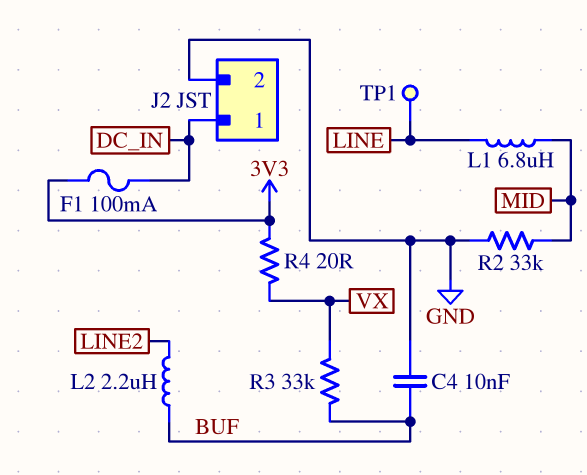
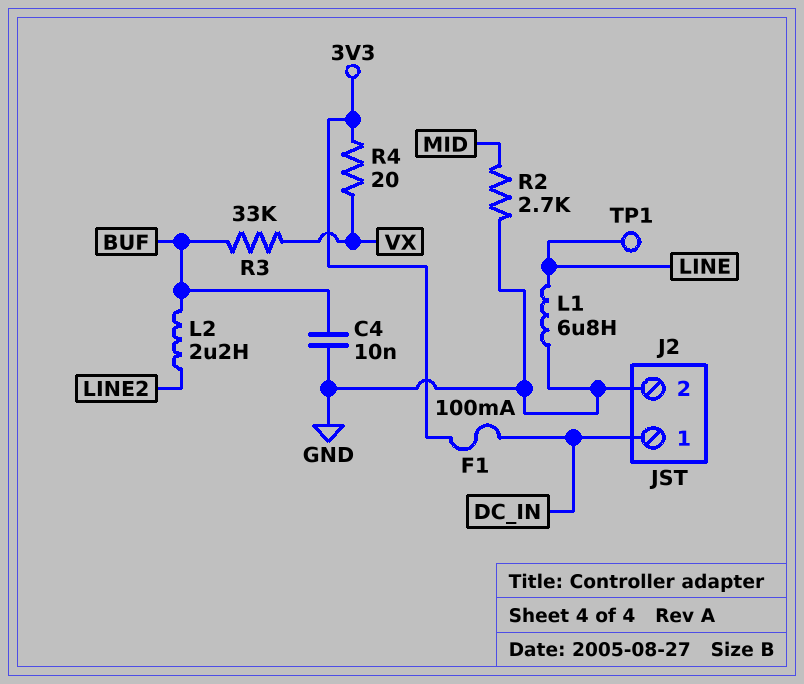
L1: 6.8uH (LINE, MID) -> 6.8uH (GND, LINE)
R2: 33k (GND, MID) -> 2.7k (GND, MID)

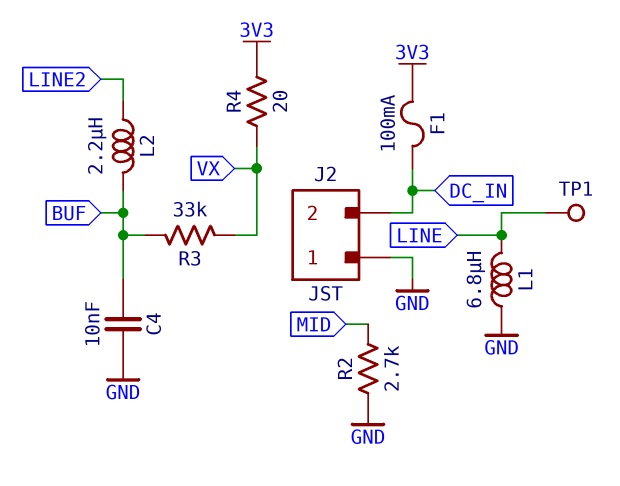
J2 pin 1: DC_IN -> GND
J2 pin 2: GND -> DC_IN

